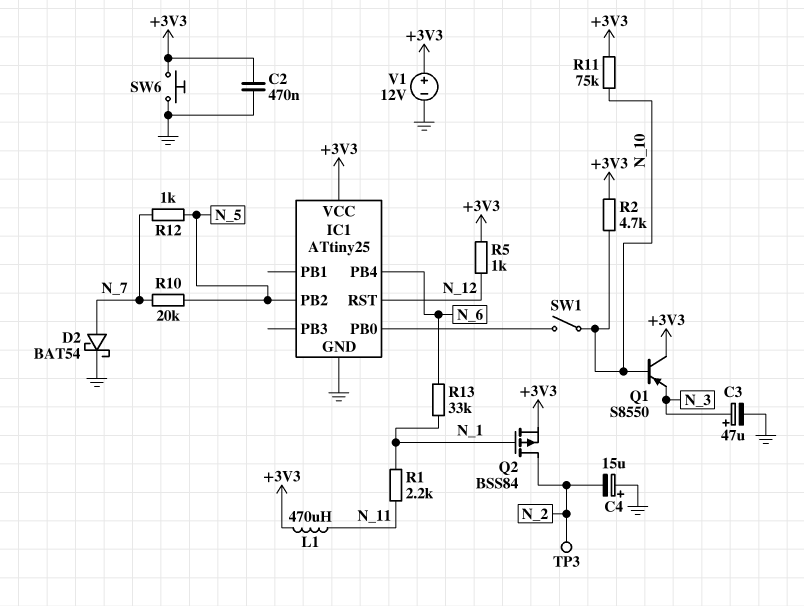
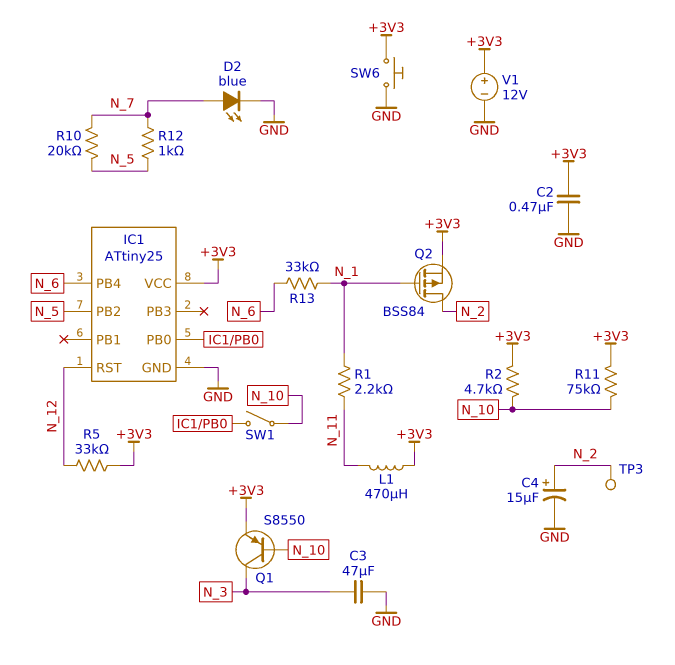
C3: 47uF (plus N_3, minus GND) -> 47uF (GND, N_3)
C4: 15uF (plus GND, minus N_2) -> 15uF (plus N_2, minus GND)
D2: schottky BAT54 (A N_7, K GND) -> LED blue (A N_7, K GND)
Q1: PNP S8550 (B N_10, C +3V3, E N_3) -> PNP S8550 (B N_10, C N_3, E +3V3)
R5: 1k (+3V3, N_12) -> 33k (+3V3, N_12)

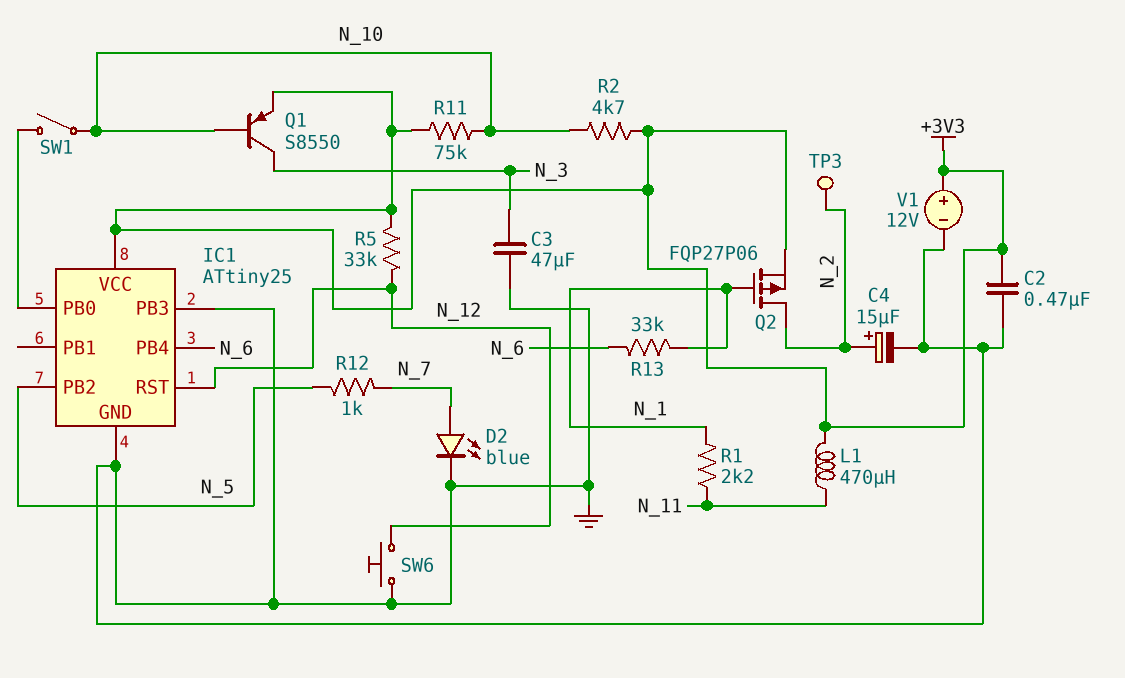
IC1 pin PB3: none -> GND
Q2: PMOS BSS84 (G N_1, D N_2, S +3V3) -> PMOS FQP27P06 (G N_1, D N_2, S +3V3)
R10: 20k (N_5, N_7) -> none
SW6: button (+3V3, GND) -> button (GND, N_12)

